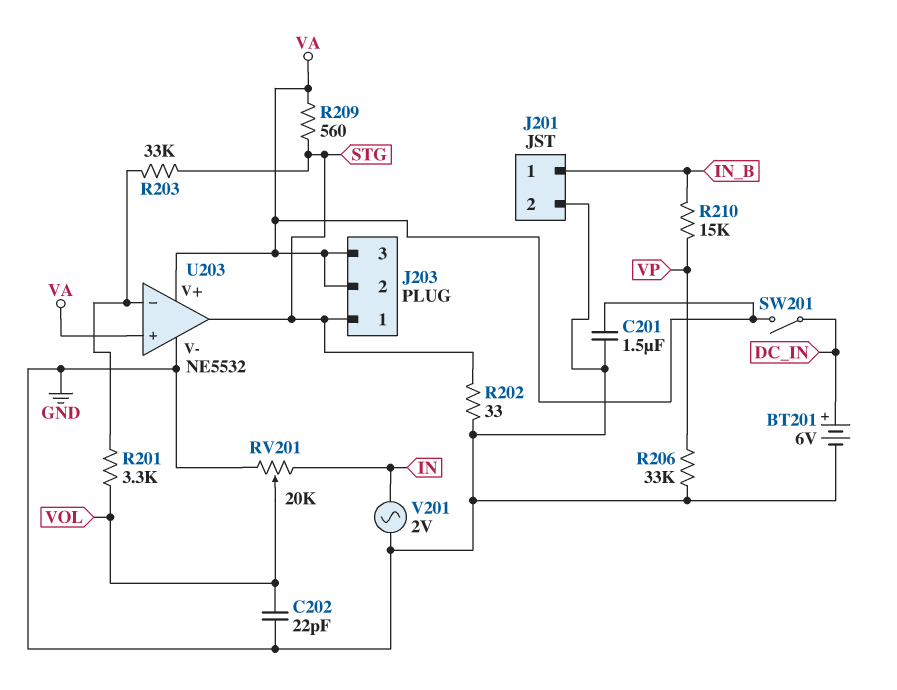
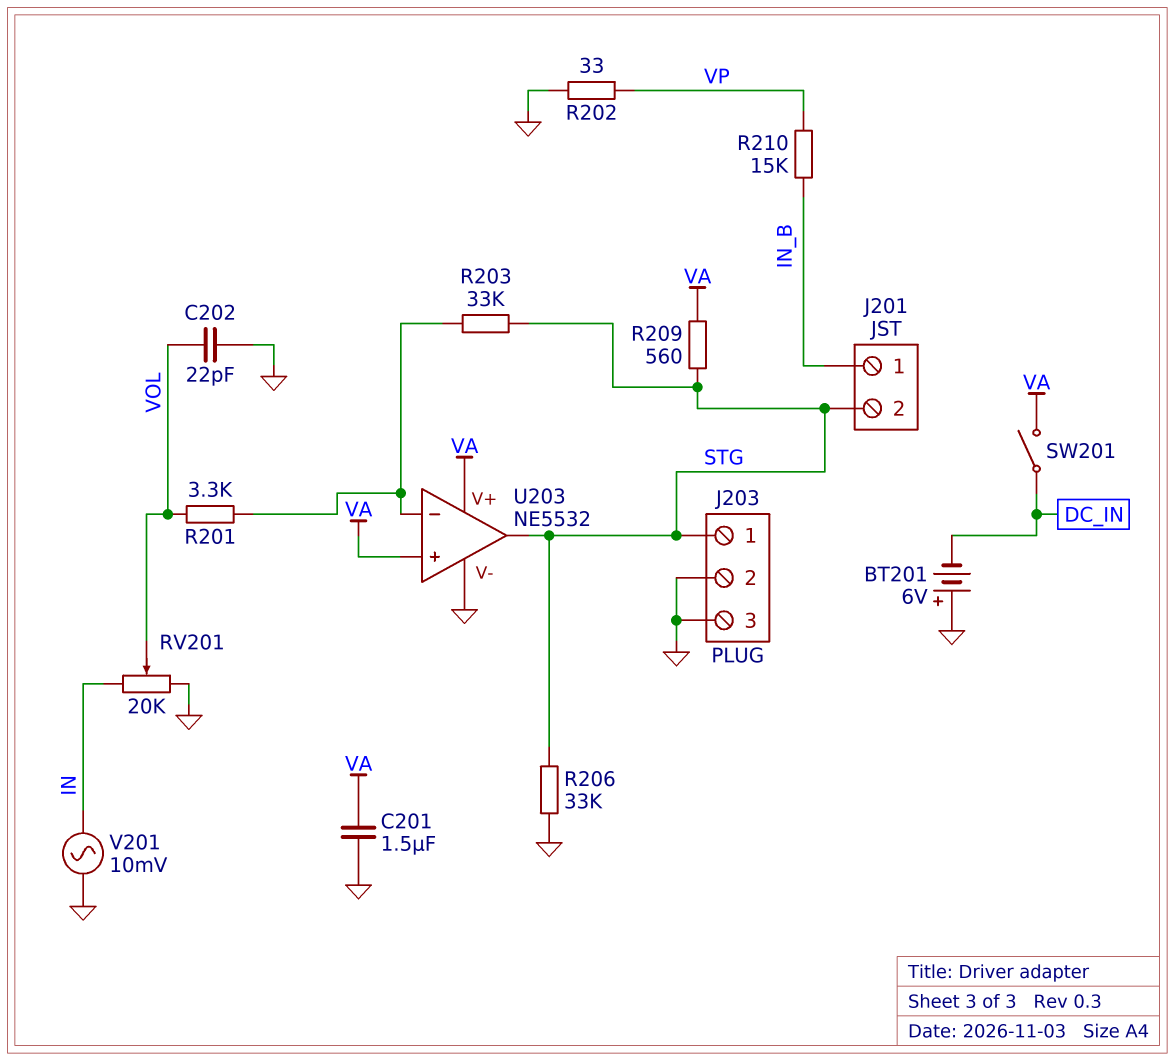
BT201: 6V (plus DC_IN, minus GND) -> 6V (plus GND, minus DC_IN)
J201 pin 2: GND -> STG
J203 pin 2: VA -> GND
J203 pin 3: VA -> GND
R202: 33 (GND, STG) -> 33 (GND, VP)
R206: 33k (GND, VP) -> 33k (GND, STG)
V201: AC 2V (GND, IN) -> AC 10mV (GND, IN)

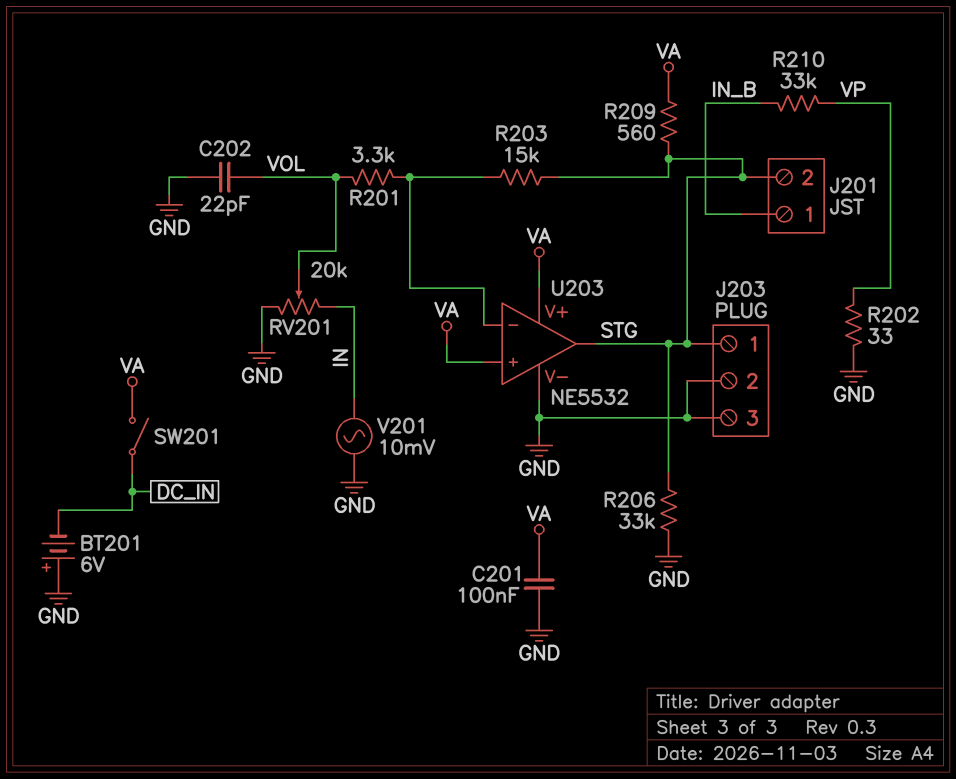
C201: 1.5uF (GND, VA) -> 100nF (GND, VA)
R203: 33k (STG, U203/in-) -> 15k (STG, U203/in-)
R210: 15k (IN_B, VP) -> 33k (IN_B, VP)

